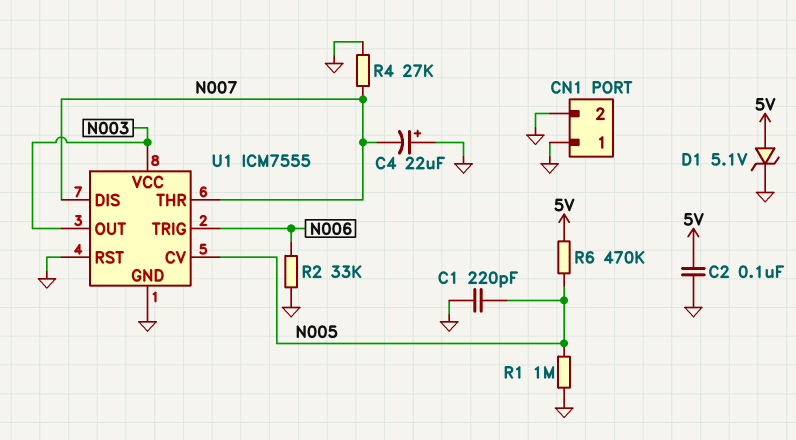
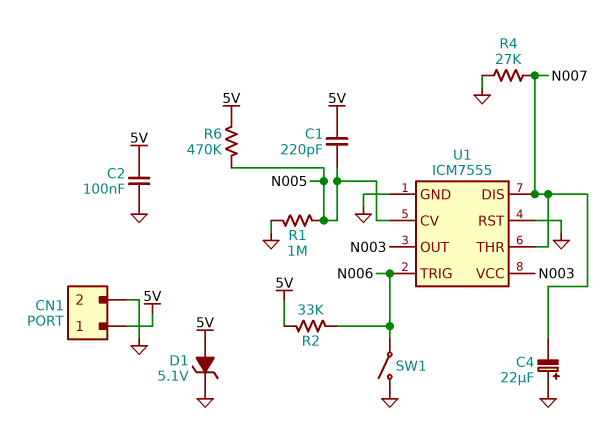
C1: 220pF (GND, N005) -> 220pF (5V, N005)
CN1 pin 1: GND -> 5V
R2: 33k (GND, N006) -> 33k (5V, N006)
SW1: none -> switch (GND, N006)

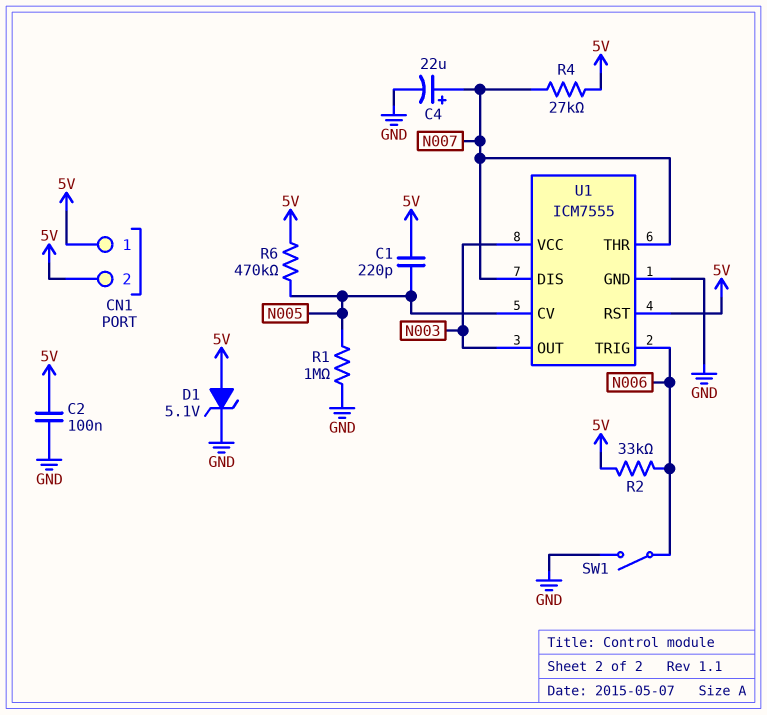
C4: 22uF (plus GND, minus N007) -> 22uF (plus N007, minus GND)
CN1 pin 2: GND -> 5V
R4: 27k (GND, N007) -> 27k (5V, N007)
U1 pin RST: GND -> 5V

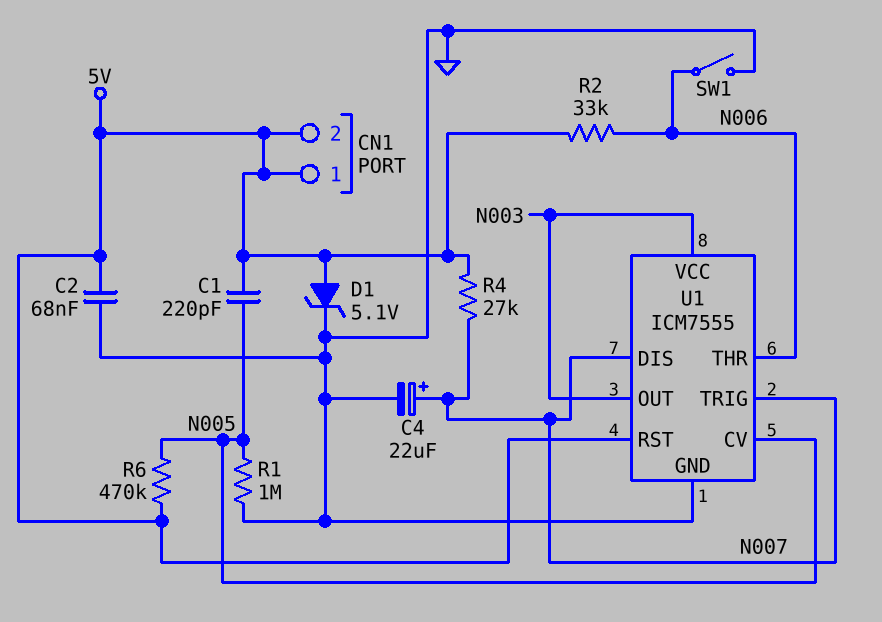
C2: 100nF (5V, GND) -> 68nF (5V, GND)
U1 pin THR: N007 -> N006
U1 pin TRIG: N006 -> N007

